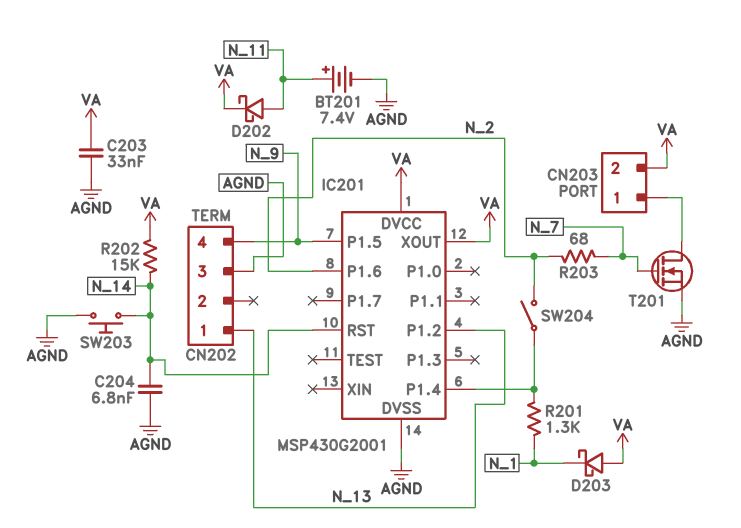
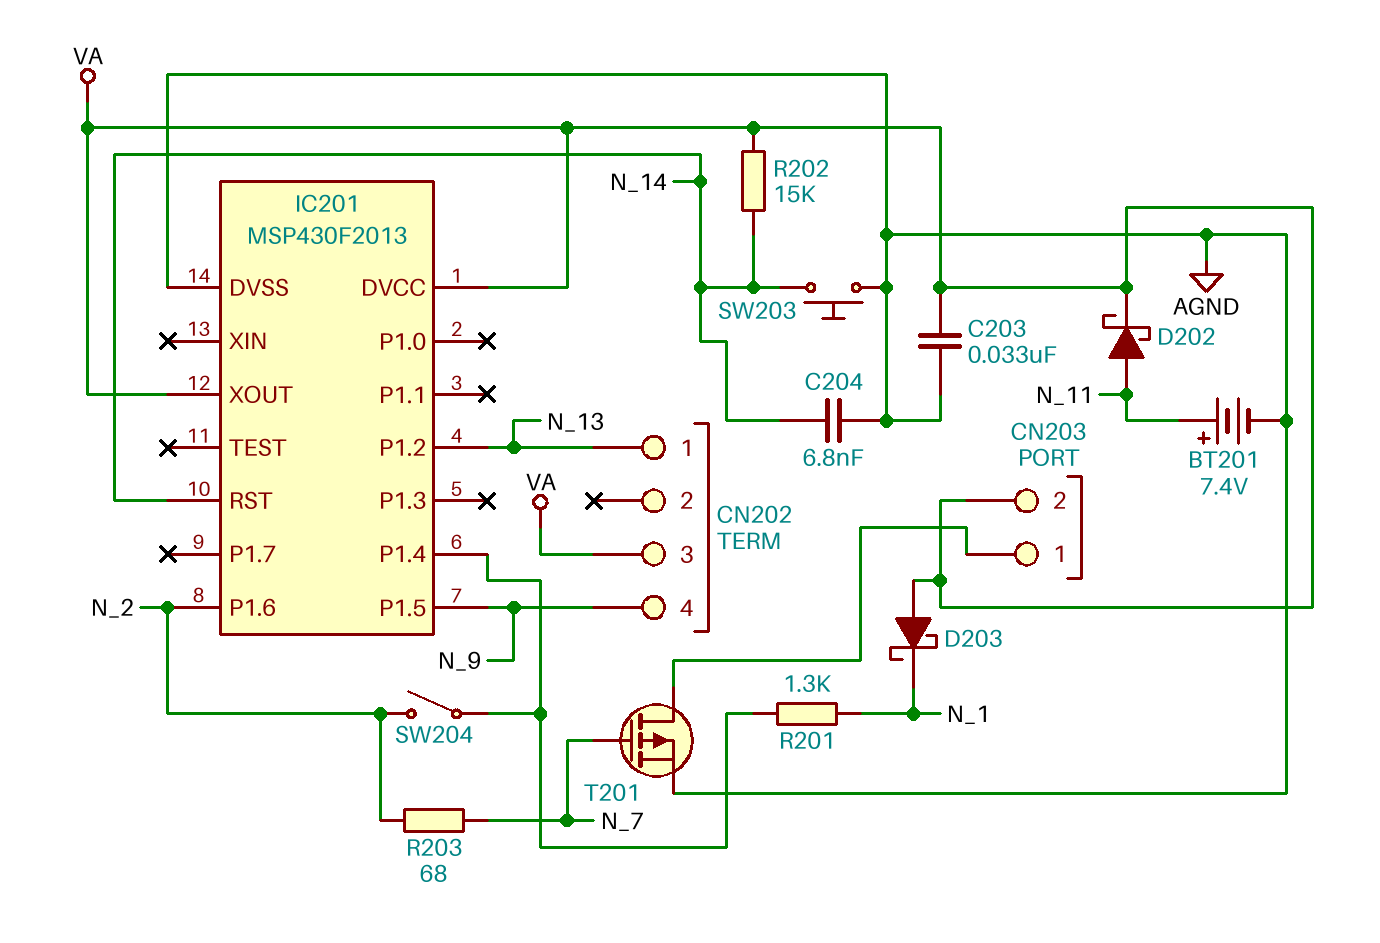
CN202 pin 3: AGND -> VA
IC201: MSP430G2001 -> MSP430F2013
T201: NMOS (G N_7, D CN203/1, S AGND) -> PMOS (G N_7, D CN203/1, S AGND)

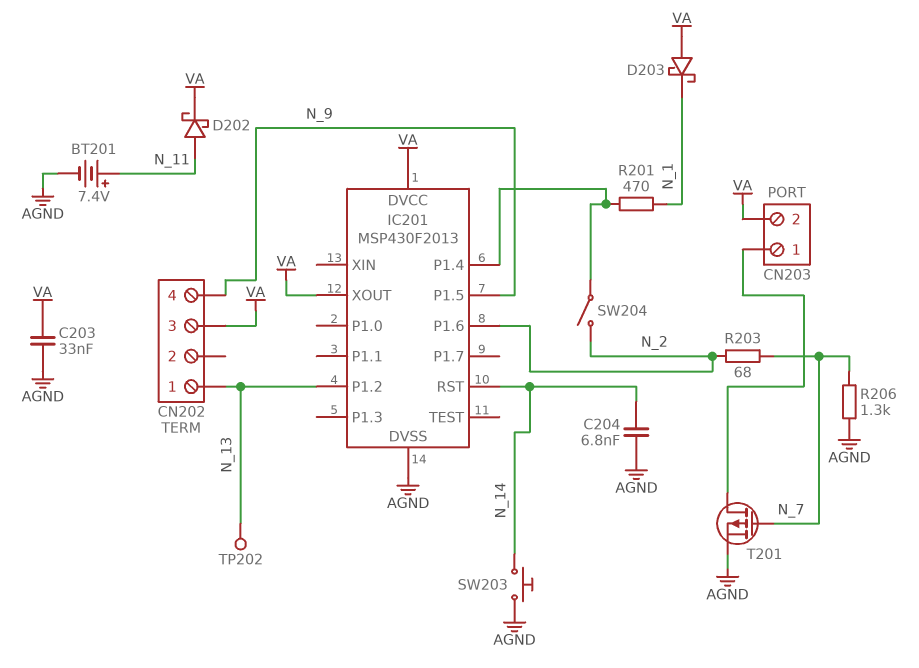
R201: 1.3k (IC201/P1.4, N_1) -> 470 (IC201/P1.4, N_1)
R202: 15k (N_14, VA) -> none
R206: none -> 1.3k (AGND, N_7)
TP202: none -> test point (N_13)

